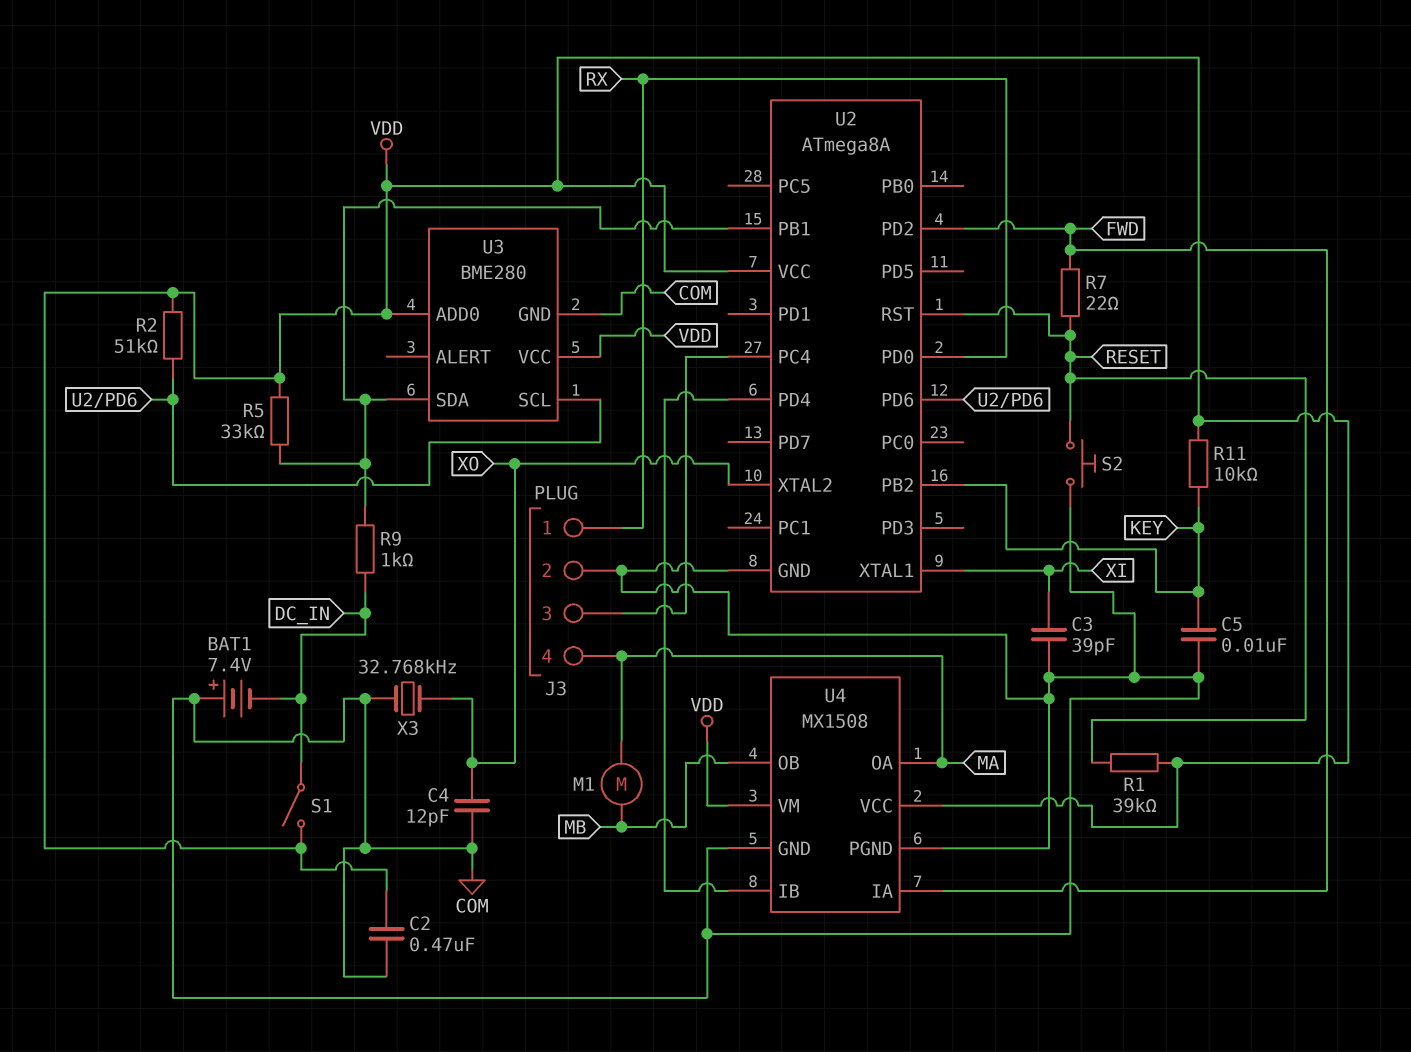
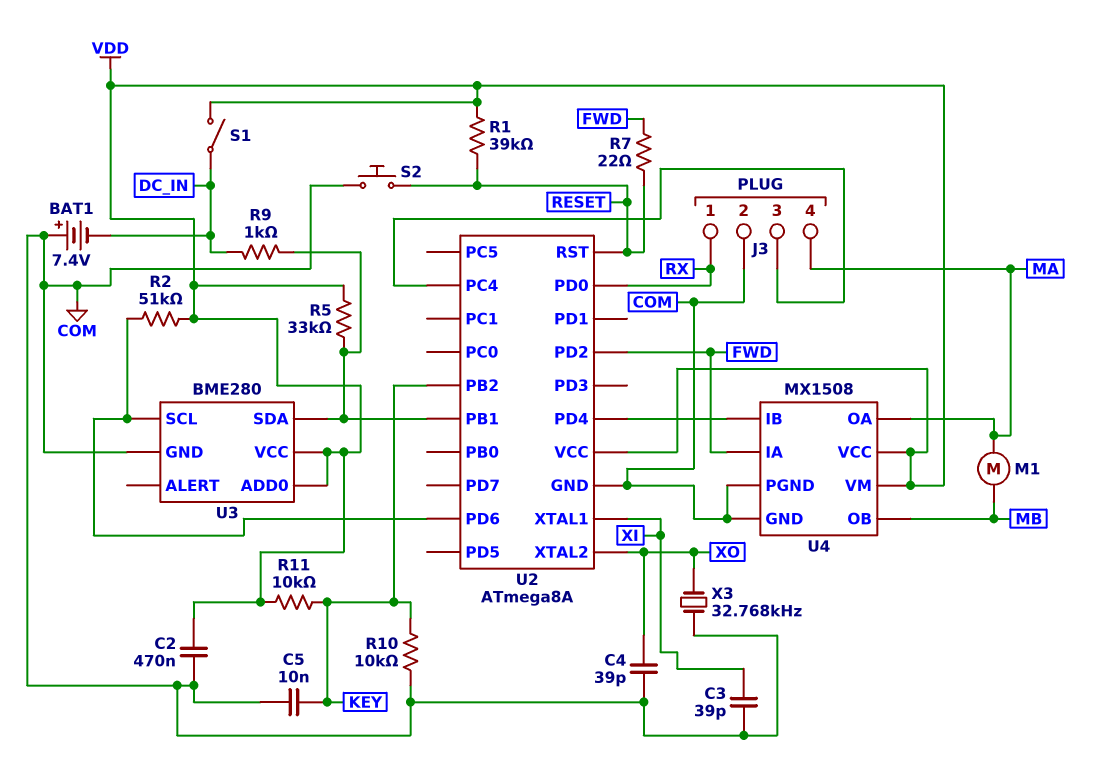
C4: 12pF (COM, XO) -> 39pF (COM, XO)
R10: none -> 10k (COM, KEY)

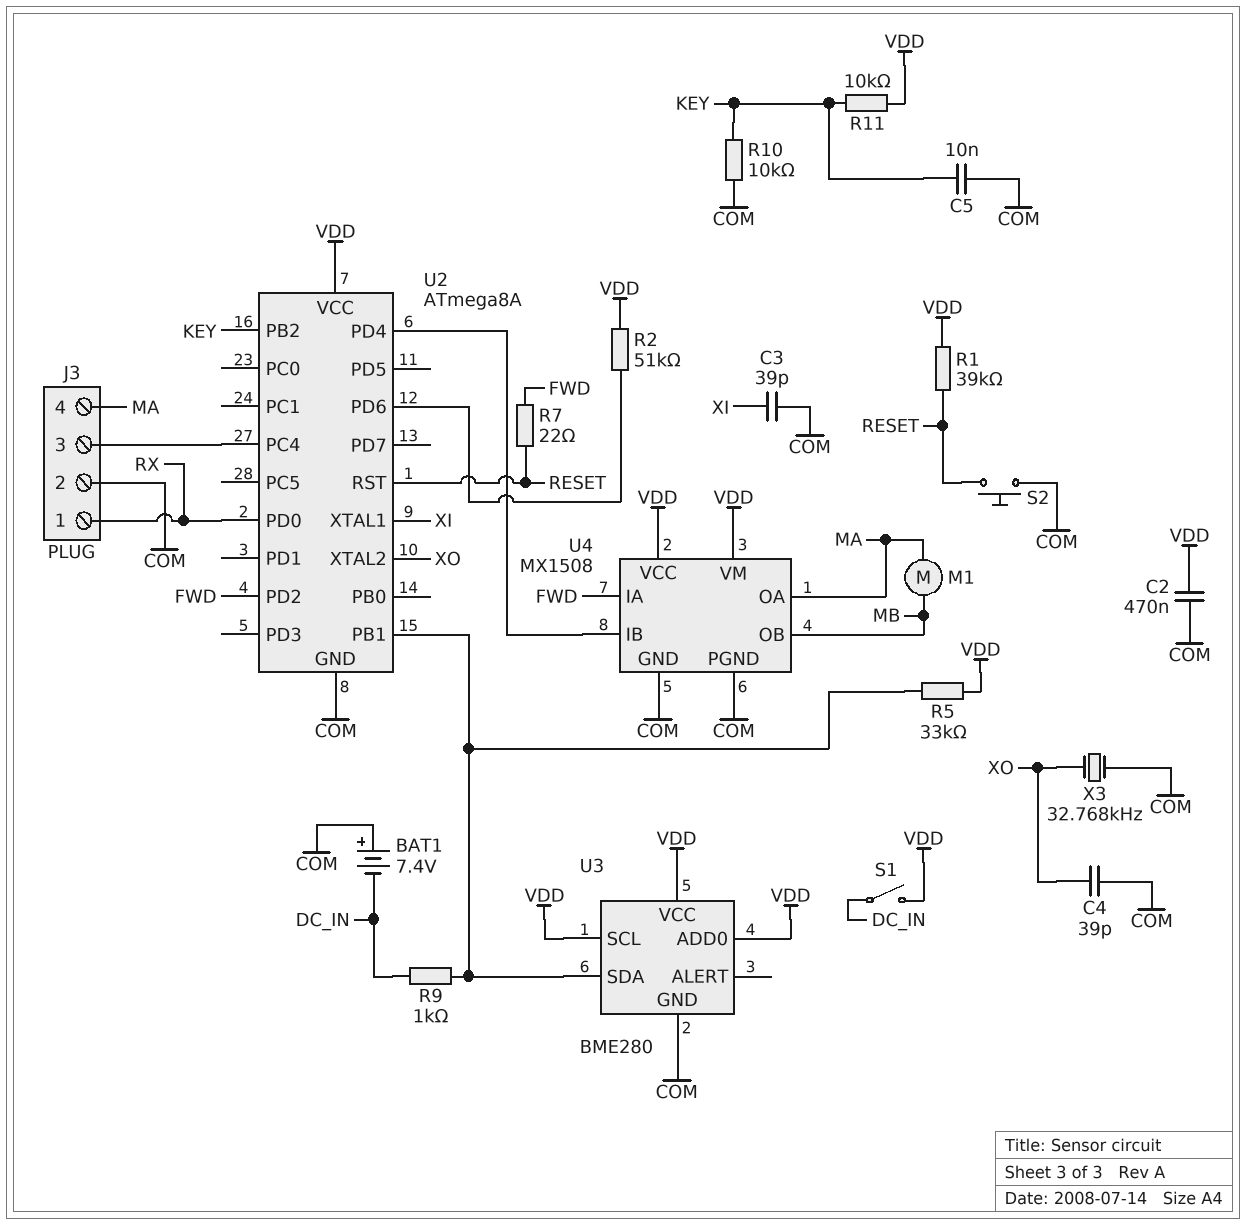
U3 pin SCL: U2/PD6 -> VDD

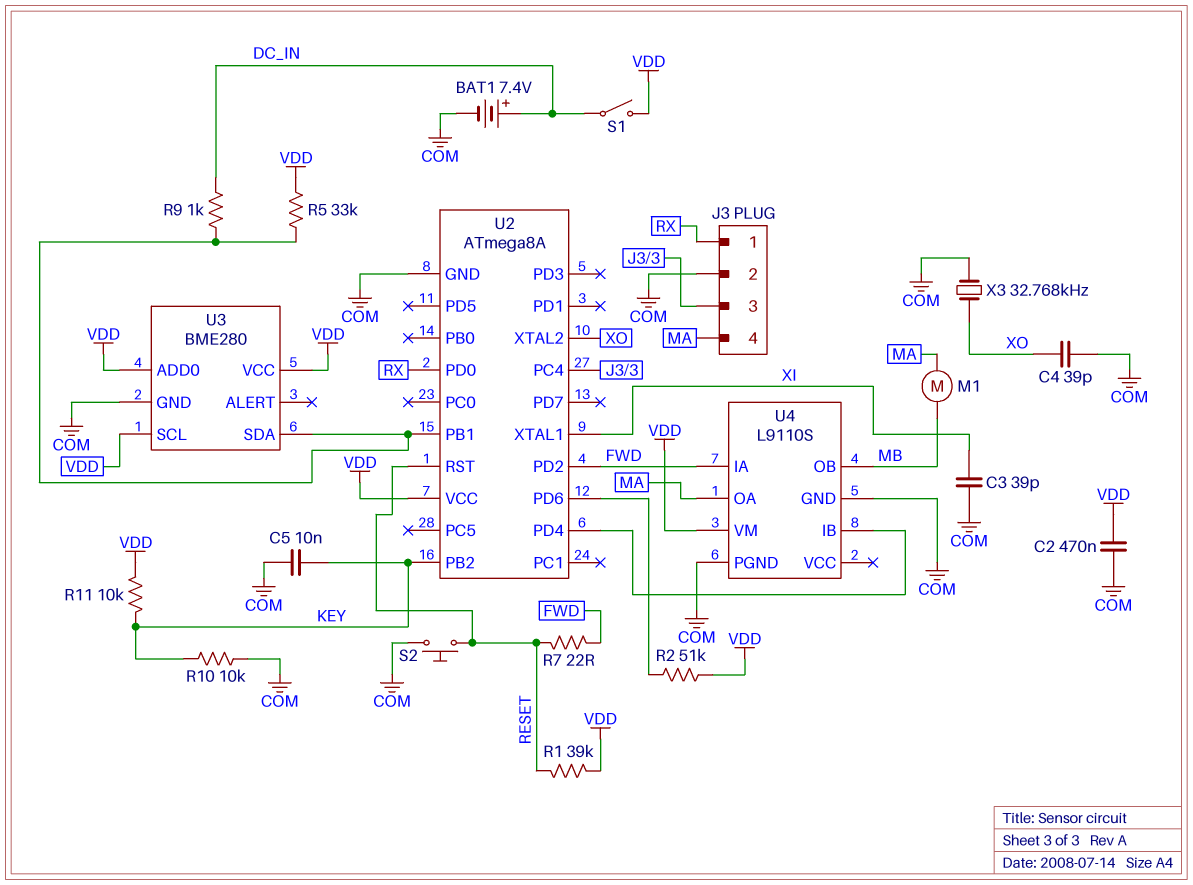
BAT1: 7.4V (plus COM, minus DC_IN) -> 7.4V (plus DC_IN, minus COM)
U4: MX1508 -> L9110S
U4 pin VCC: VDD -> none

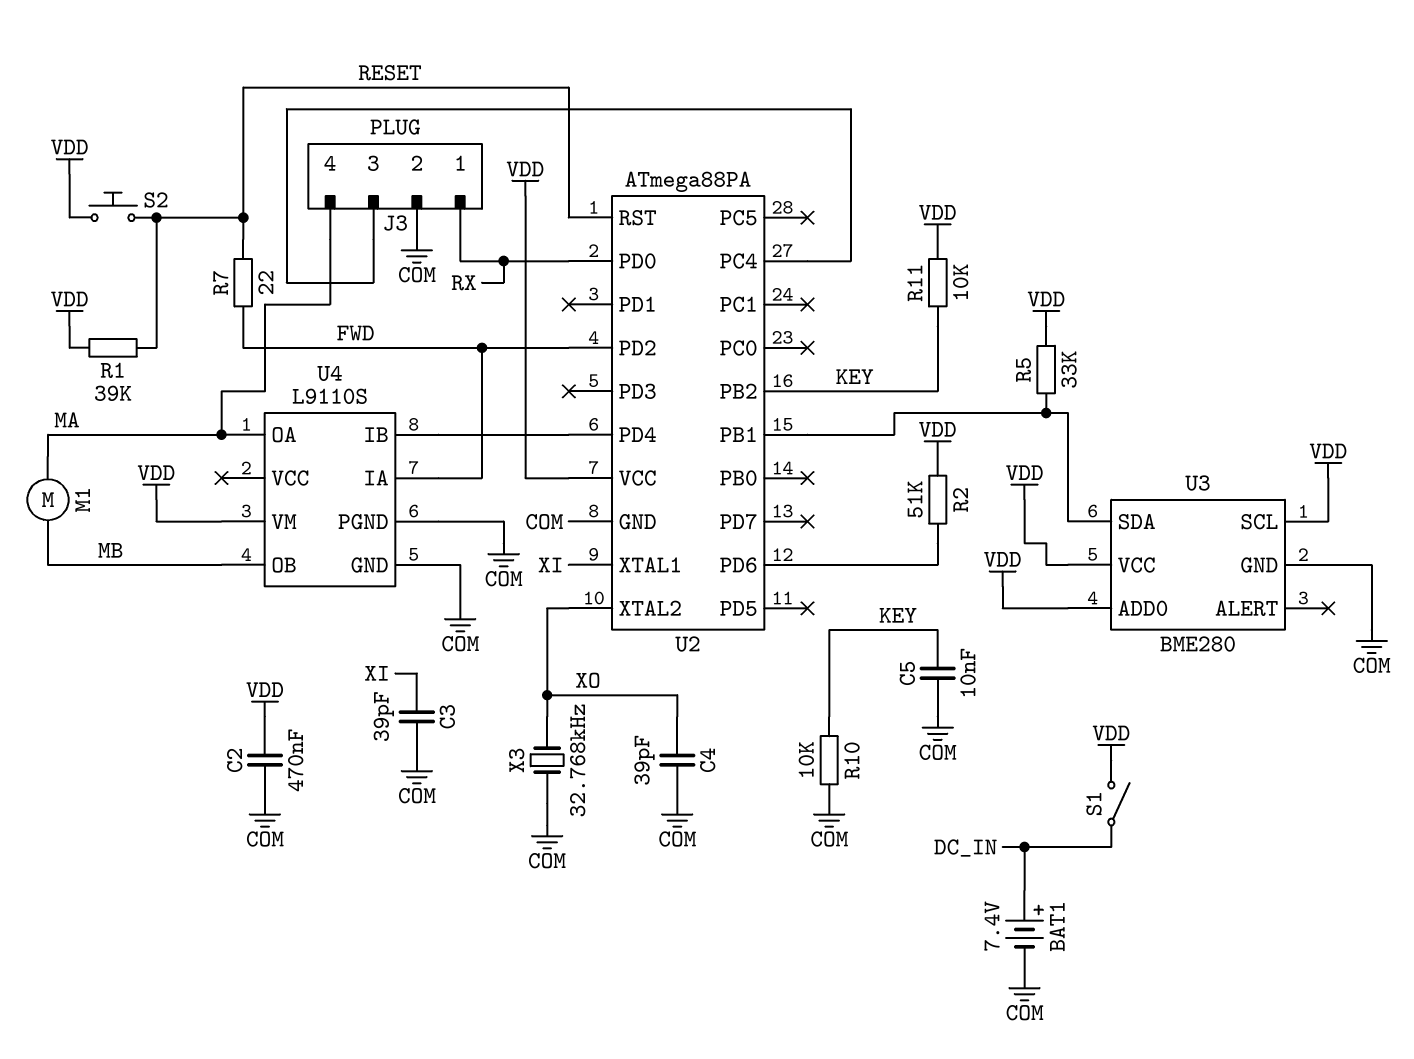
R9: 1k (DC_IN, U2/PB1) -> none
S2: button (COM, RESET) -> button (RESET, VDD)
U2: ATmega8A -> ATmega88PA

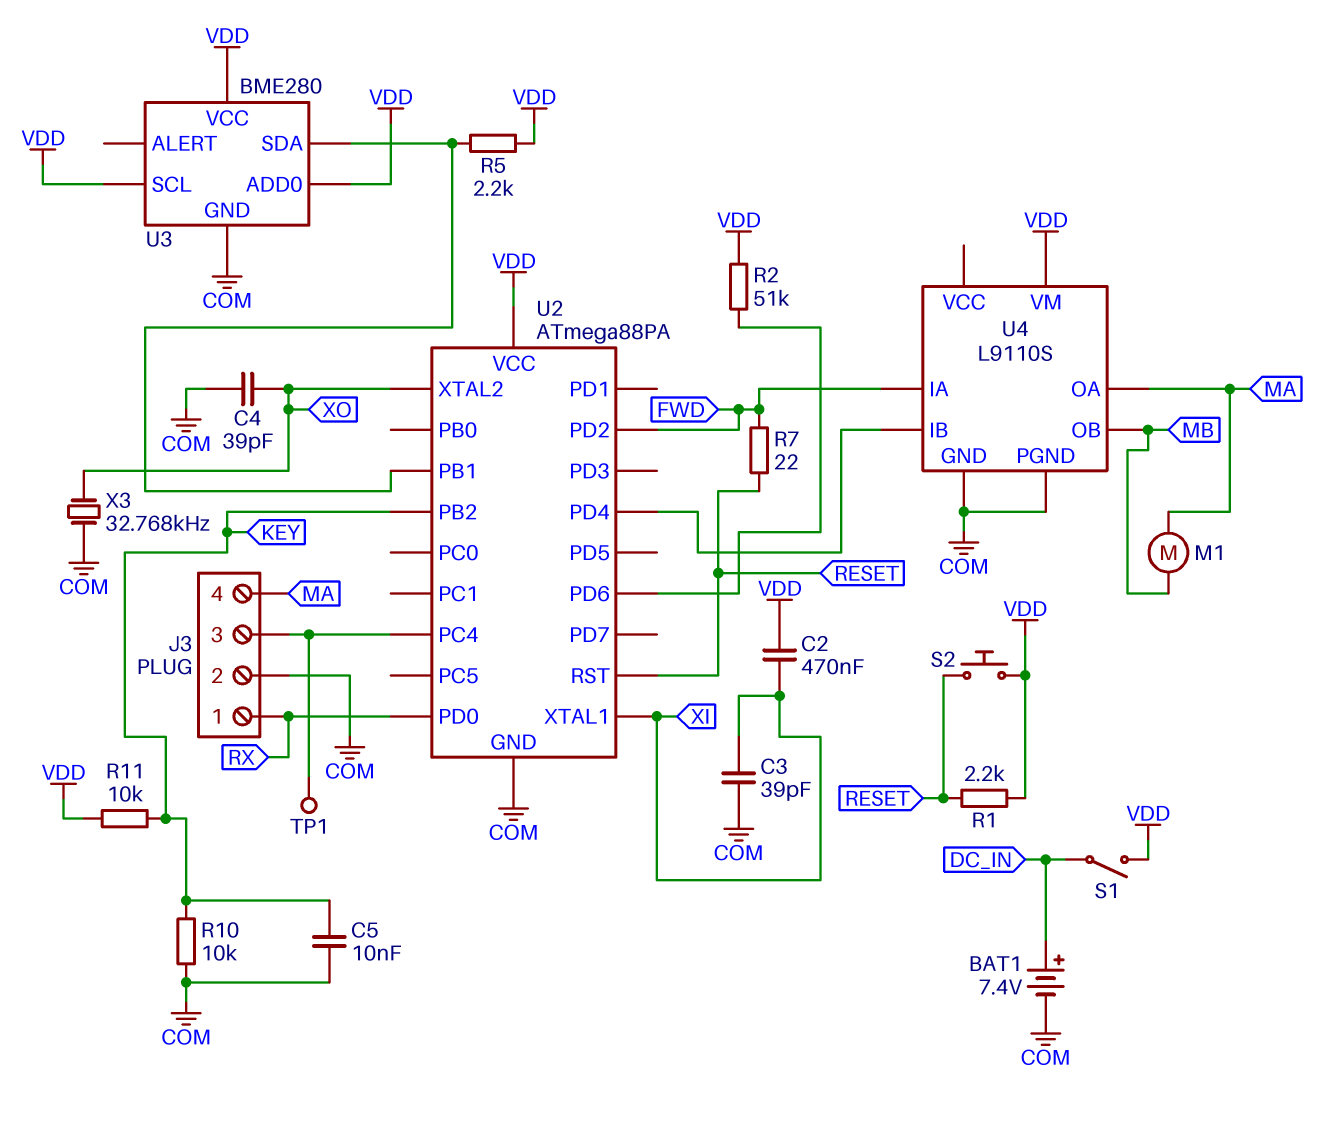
C2: 470nF (COM, VDD) -> 470nF (VDD, XI)
R1: 39k (RESET, VDD) -> 2.2k (RESET, VDD)
R5: 33k (U2/PB1, VDD) -> 2.2k (U2/PB1, VDD)
TP1: none -> test point (J3/3)

